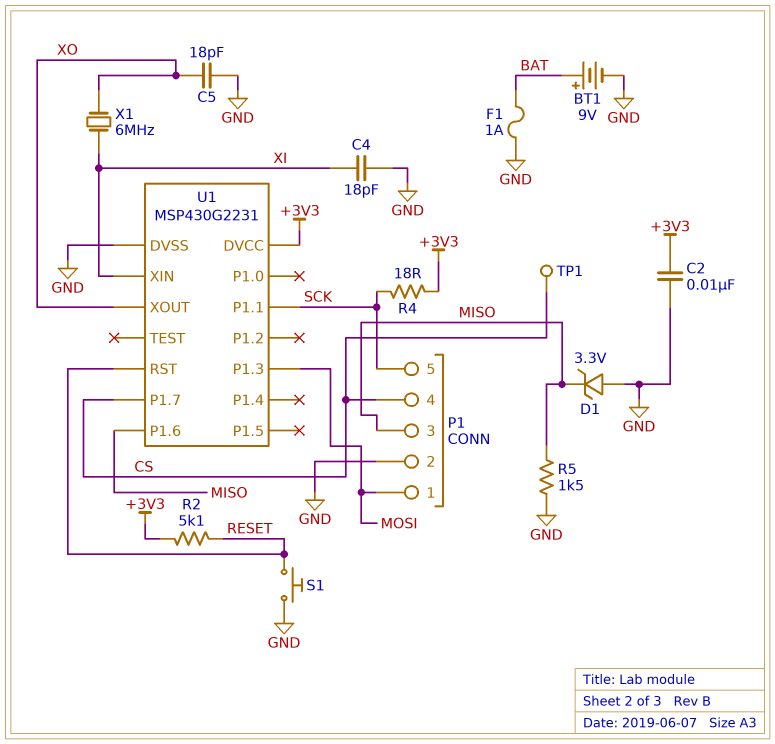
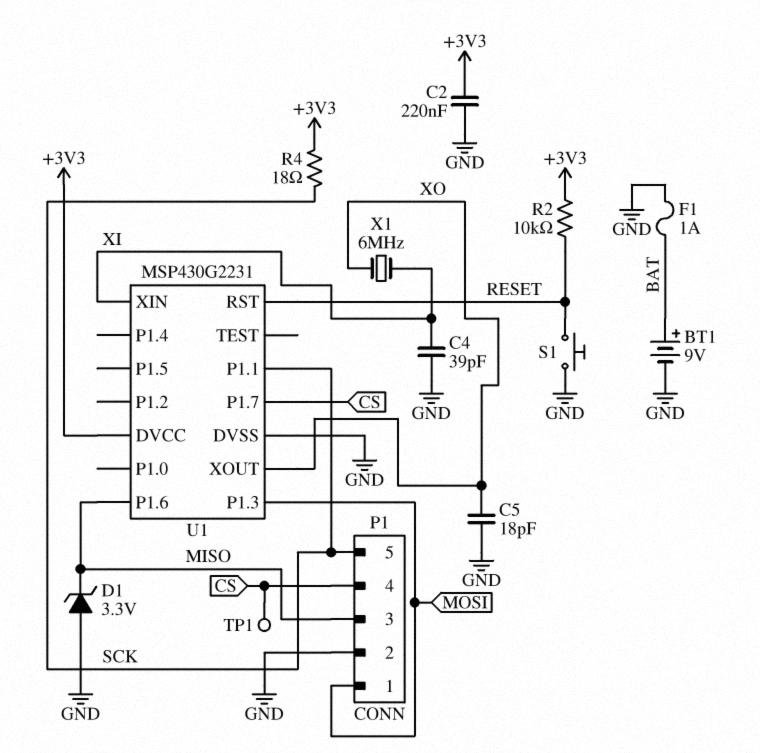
C2: 10nF (+3V3, GND) -> 220nF (+3V3, GND)
C4: 18pF (GND, XI) -> 39pF (GND, XI)
R2: 5.1k (+3V3, RESET) -> 10k (+3V3, RESET)
R5: 1.5k (GND, MISO) -> none

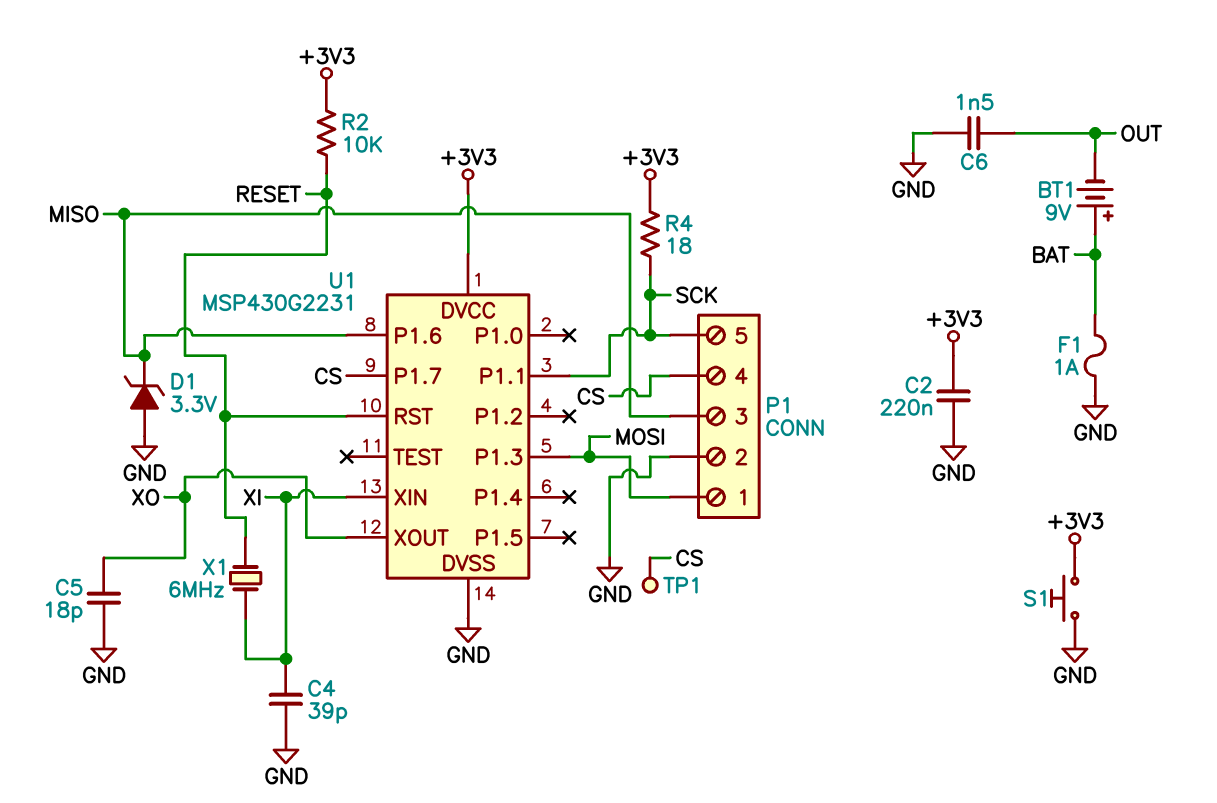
BT1: 9V (plus BAT, minus GND) -> 9V (plus BAT, minus OUT)
C6: none -> 1.5nF (GND, OUT)
S1: button (GND, RESET) -> button (+3V3, GND)
X1: 6MHz (XI, XO) -> 6MHz (RESET, XI)

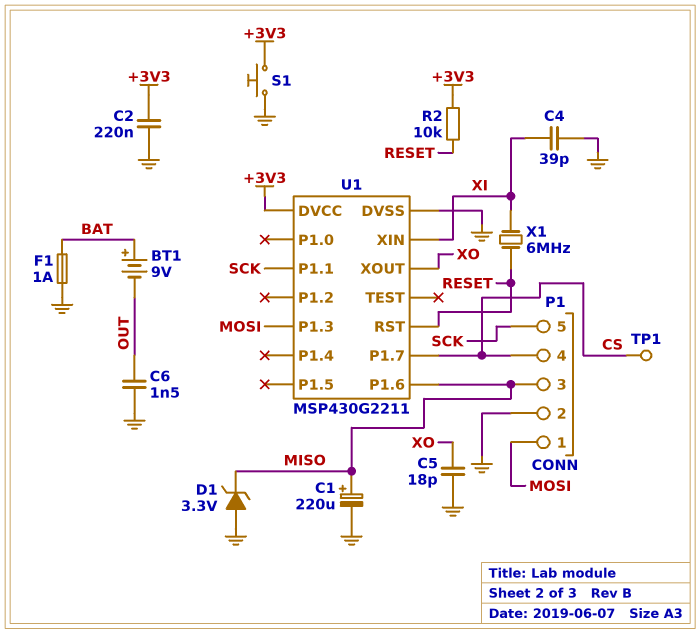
C1: none -> 220uF (plus MISO, minus GND)
R4: 18 (+3V3, SCK) -> none
U1: MSP430G2231 -> MSP430G2211

